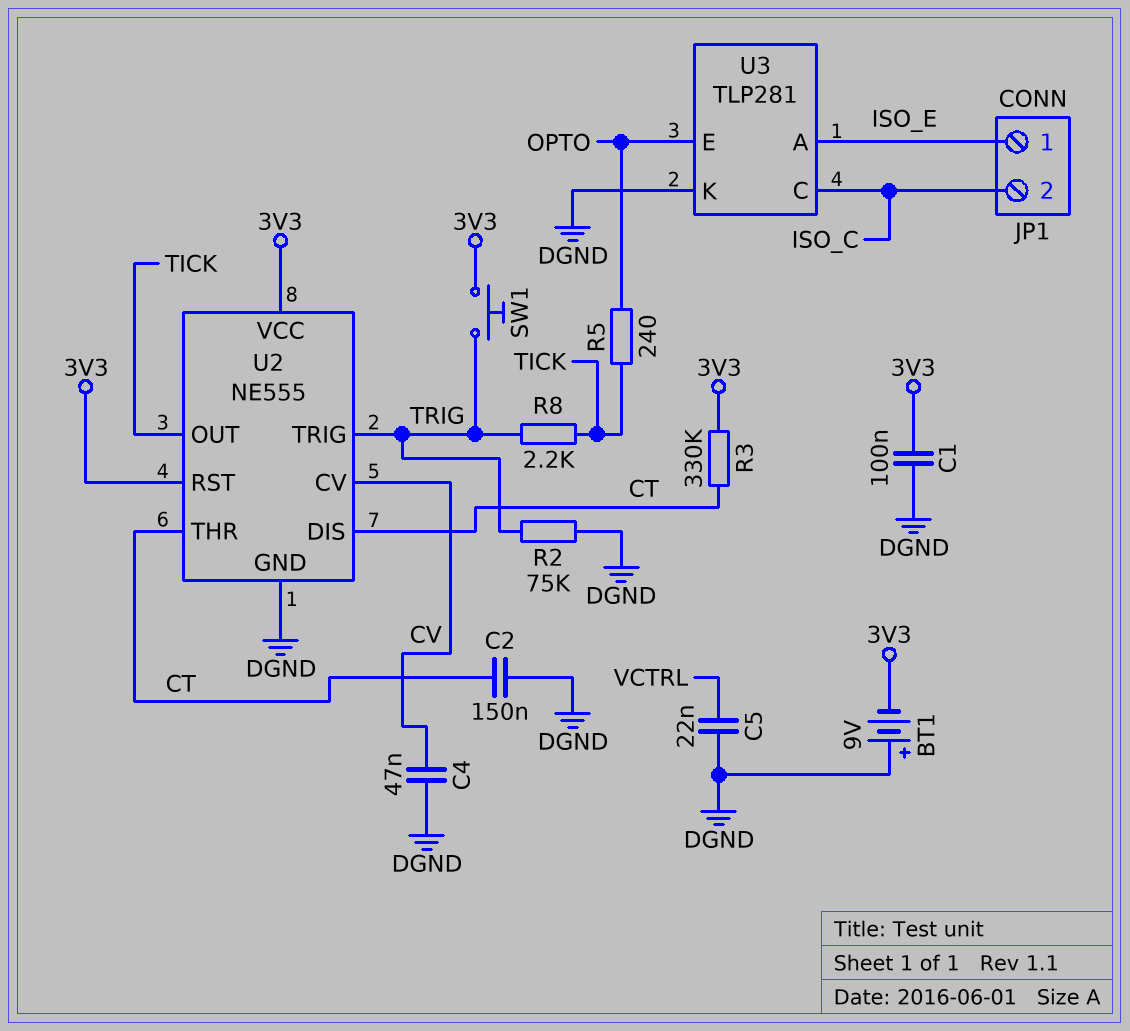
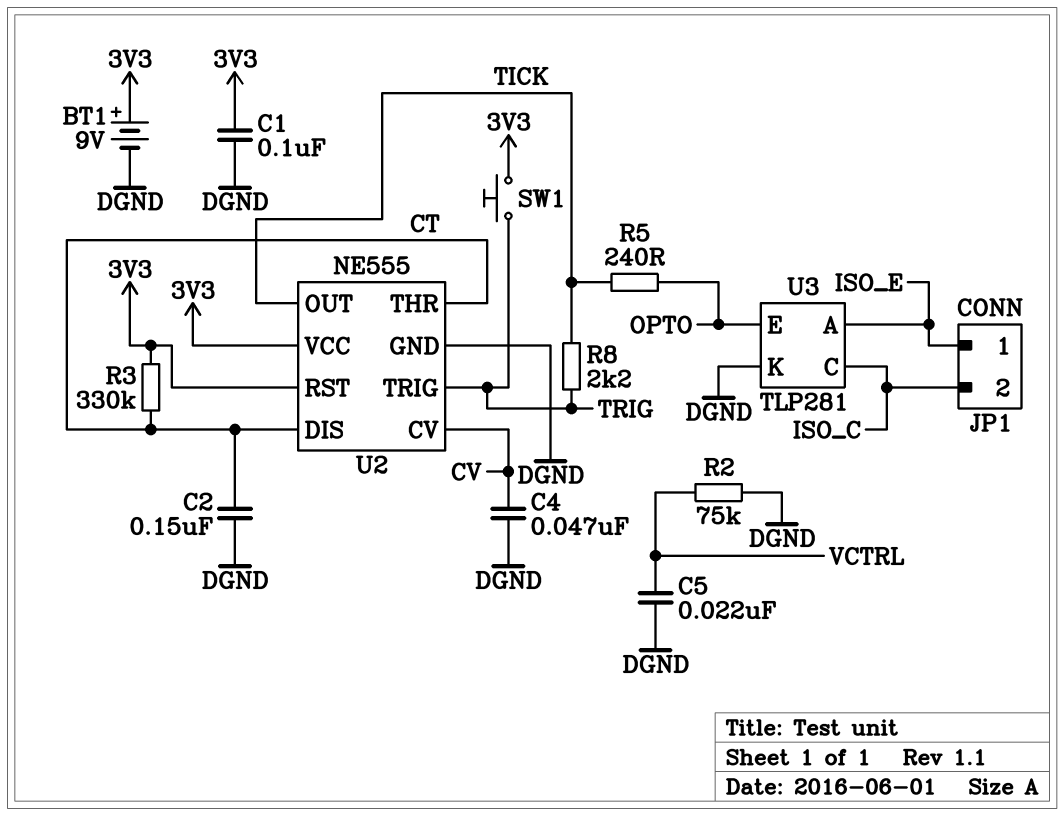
BT1: 9V (plus DGND, minus 3V3) -> 9V (plus 3V3, minus DGND)
R2: 75k (DGND, TRIG) -> 75k (DGND, VCTRL)

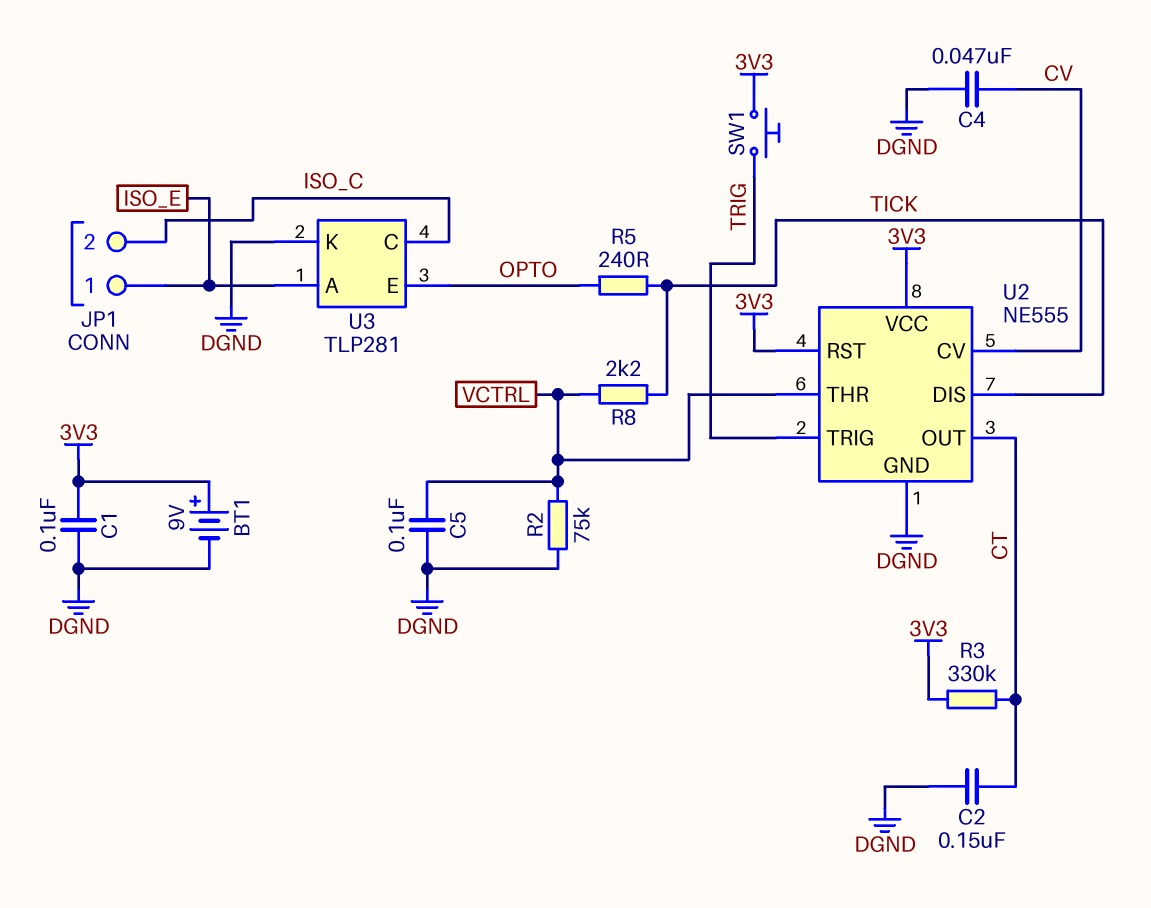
C5: 22nF (DGND, VCTRL) -> 100nF (DGND, VCTRL)
R8: 2.2k (TICK, TRIG) -> 2.2k (TICK, VCTRL)
U2 pin DIS: CT -> TICK
U2 pin OUT: TICK -> CT
U2 pin THR: CT -> VCTRL

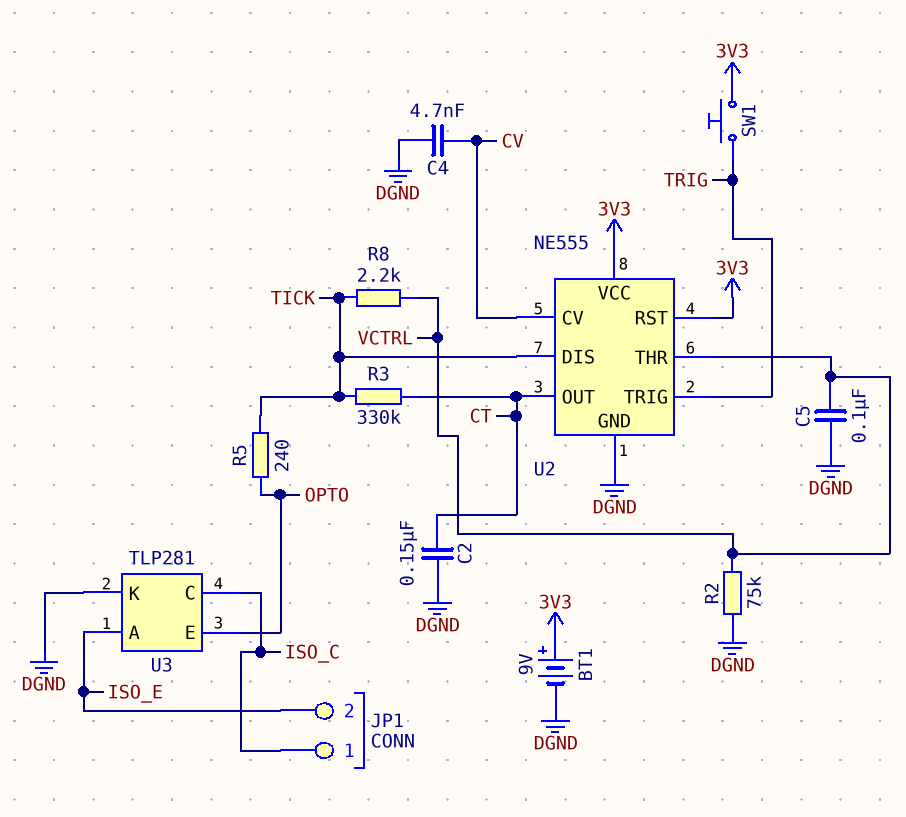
C1: 100nF (3V3, DGND) -> none
C4: 47nF (CV, DGND) -> 4.7nF (CV, DGND)
JP1 pin 1: ISO_E -> ISO_C
JP1 pin 2: ISO_C -> ISO_E
R3: 330k (3V3, CT) -> 330k (CT, TICK)

